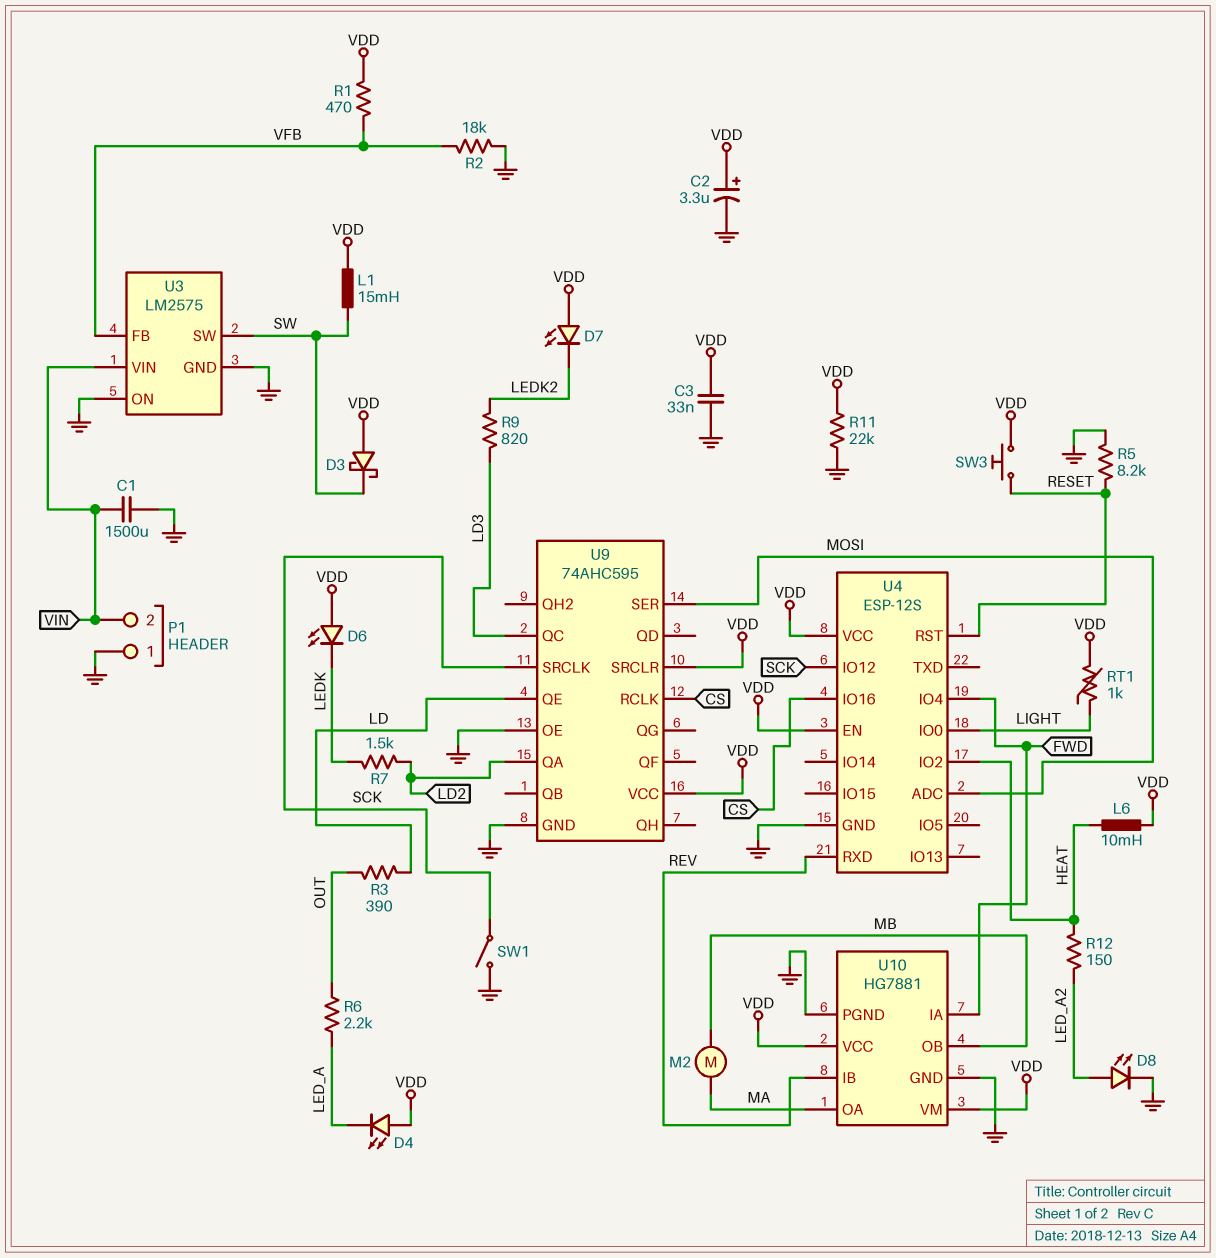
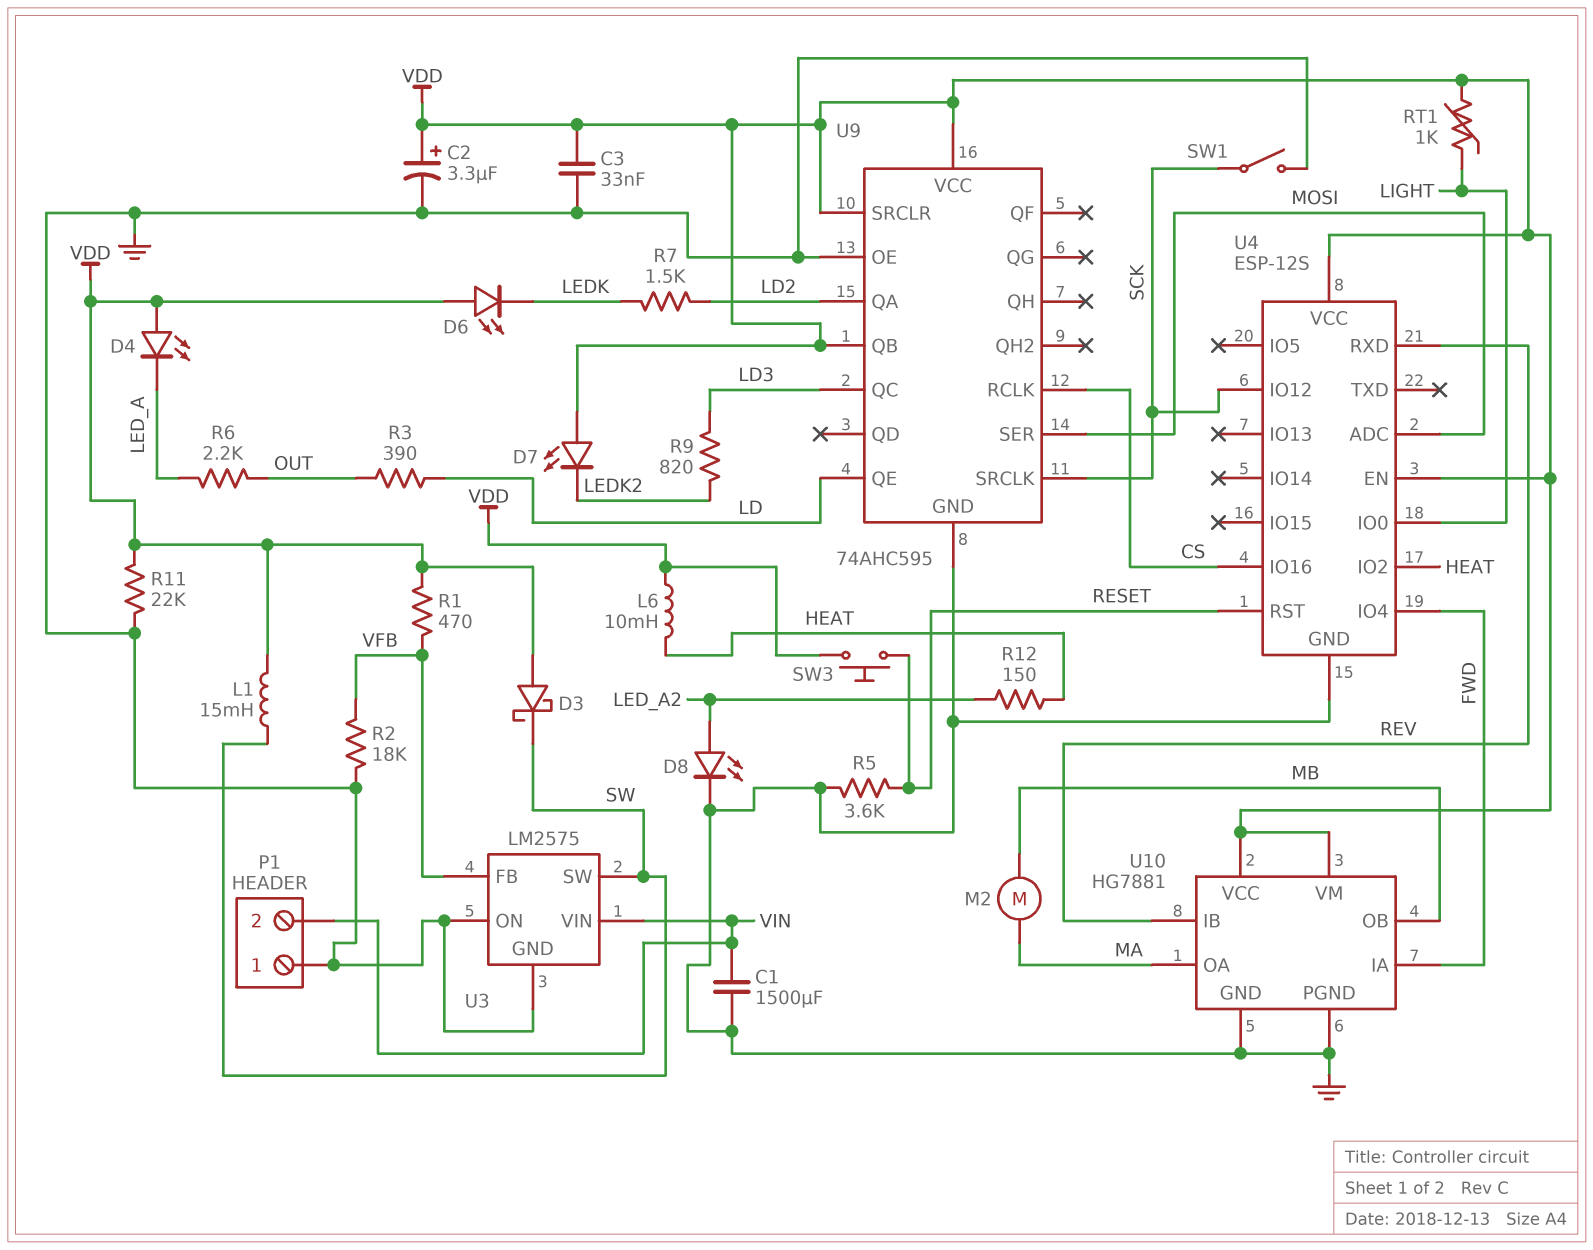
R5: 8.2k (GND, RESET) -> 3.6k (GND, RESET)
U9 pin QB: none -> VDD

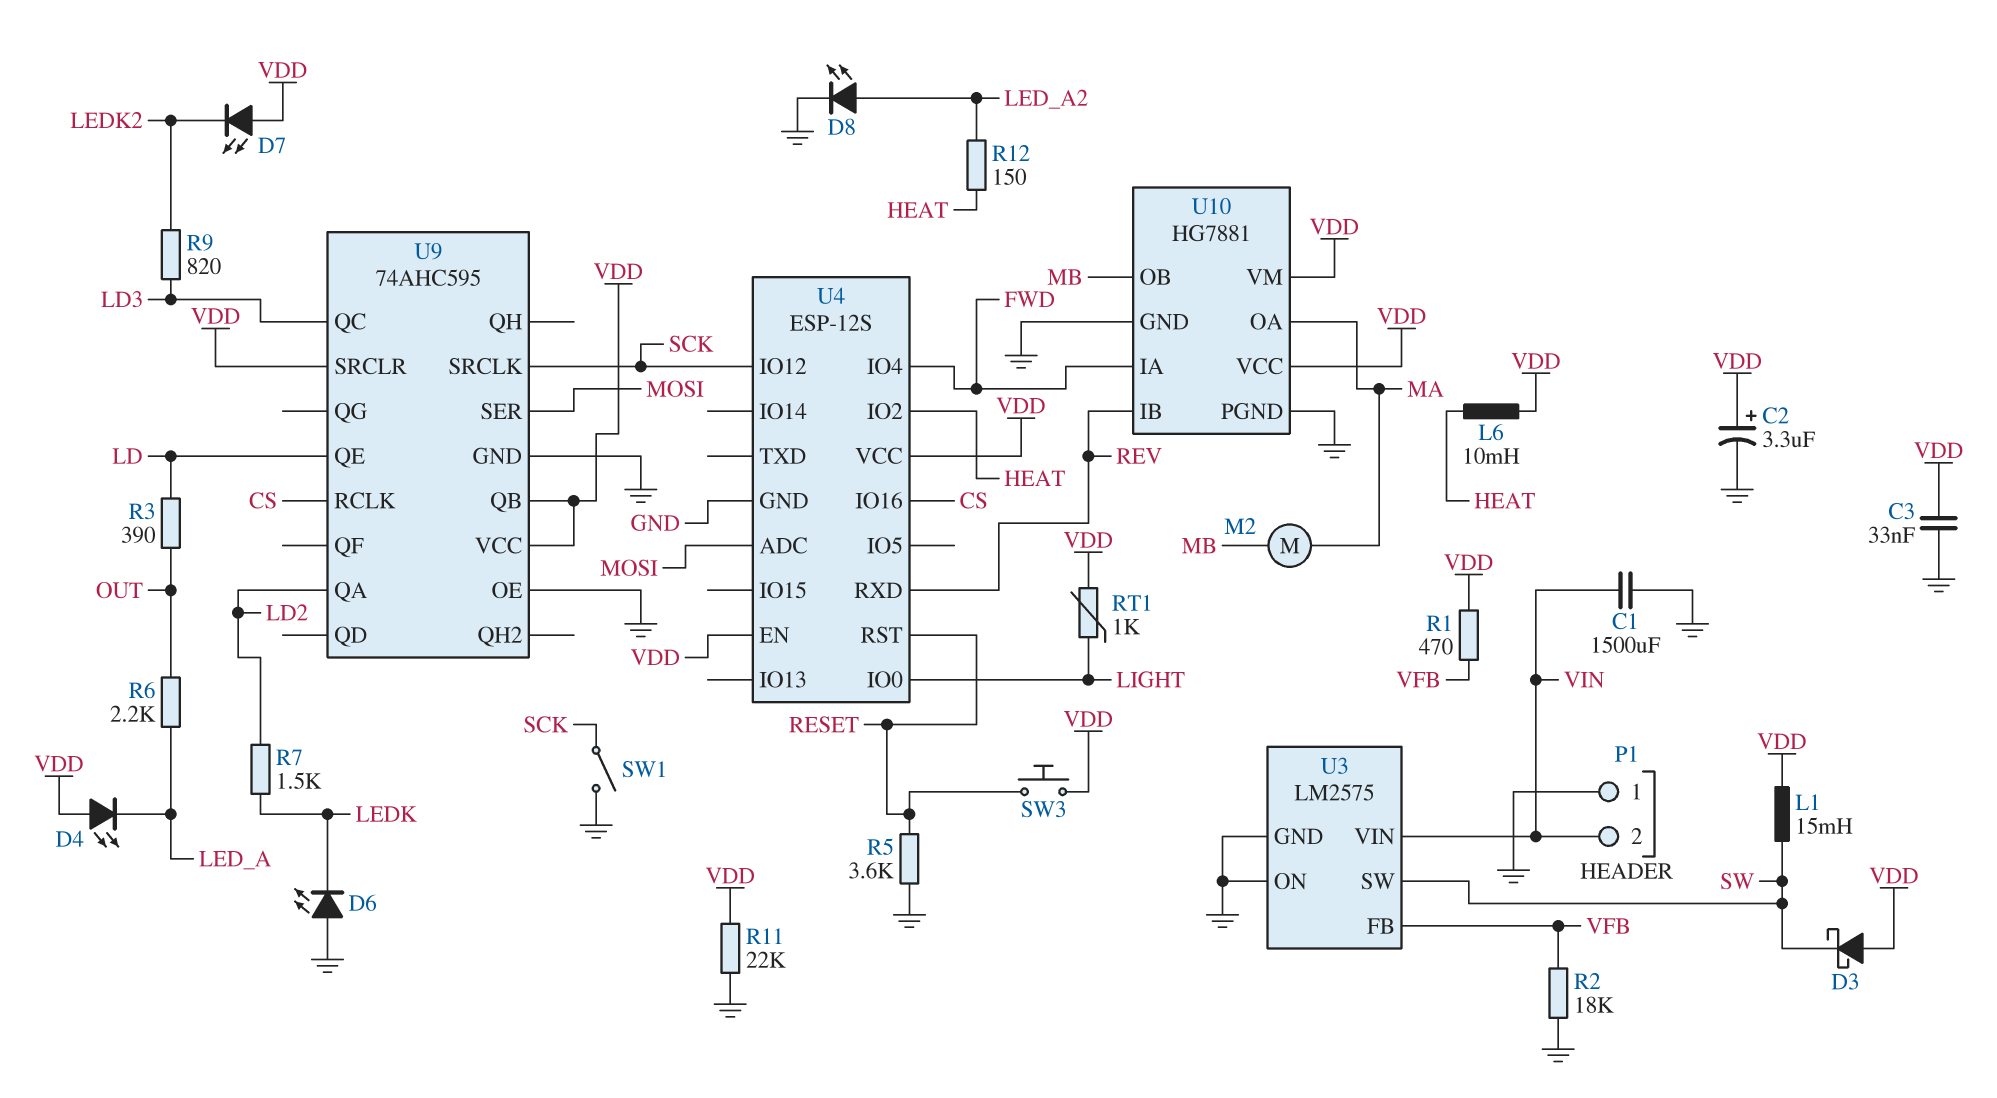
D6: LED (A VDD, K LEDK) -> LED (A GND, K LEDK)

